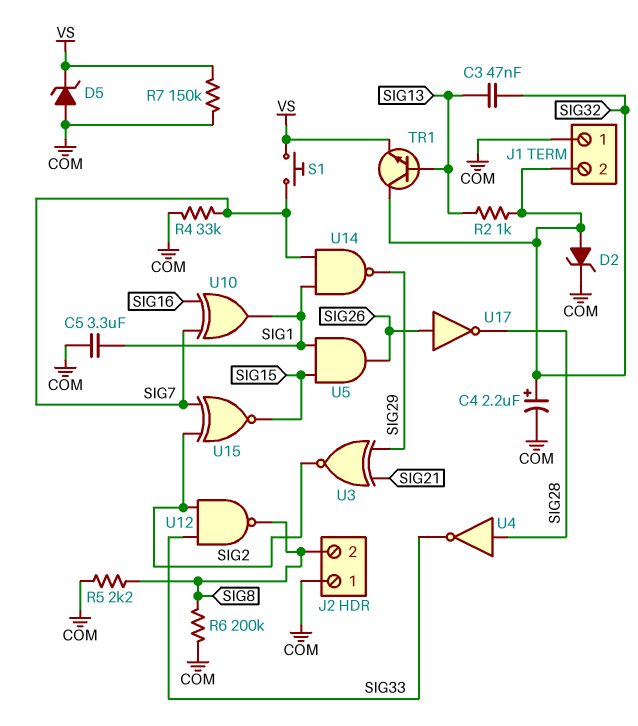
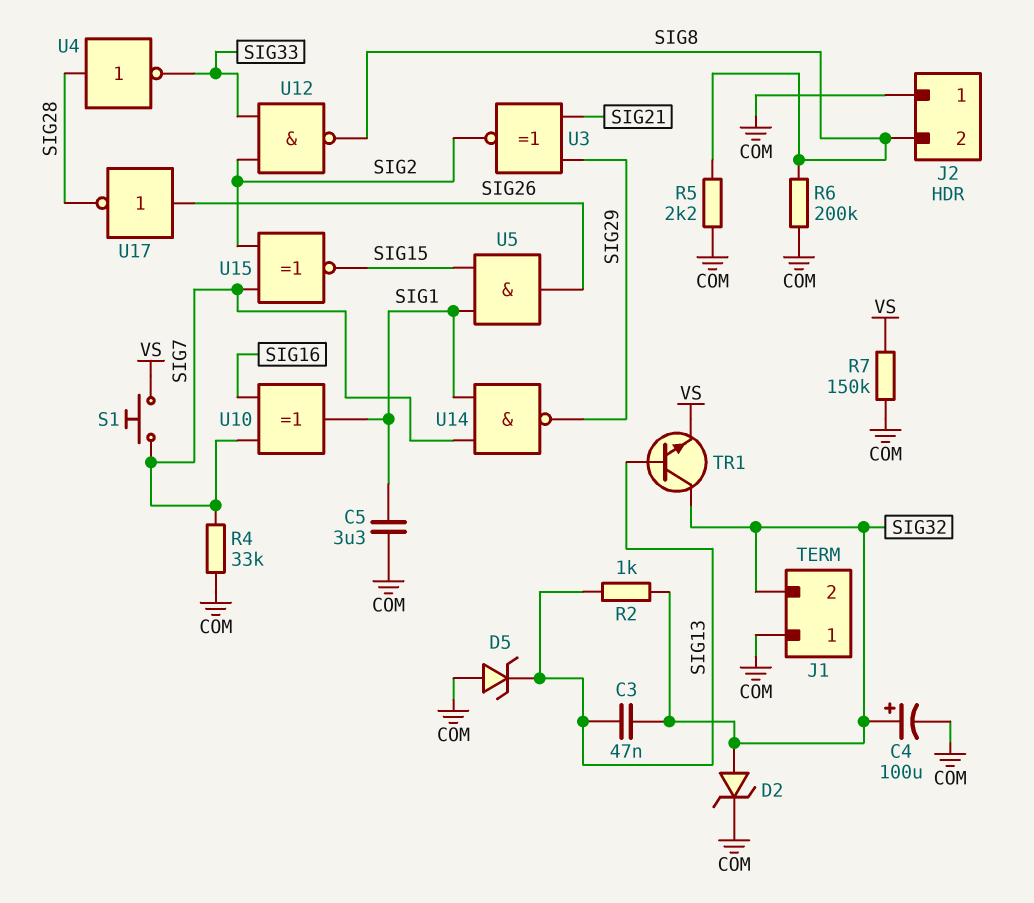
C4: 2.2uF (plus SIG32, minus COM) -> 100uF (plus SIG32, minus COM)
D5: zener (A COM, K VS) -> zener (A COM, K SIG13)

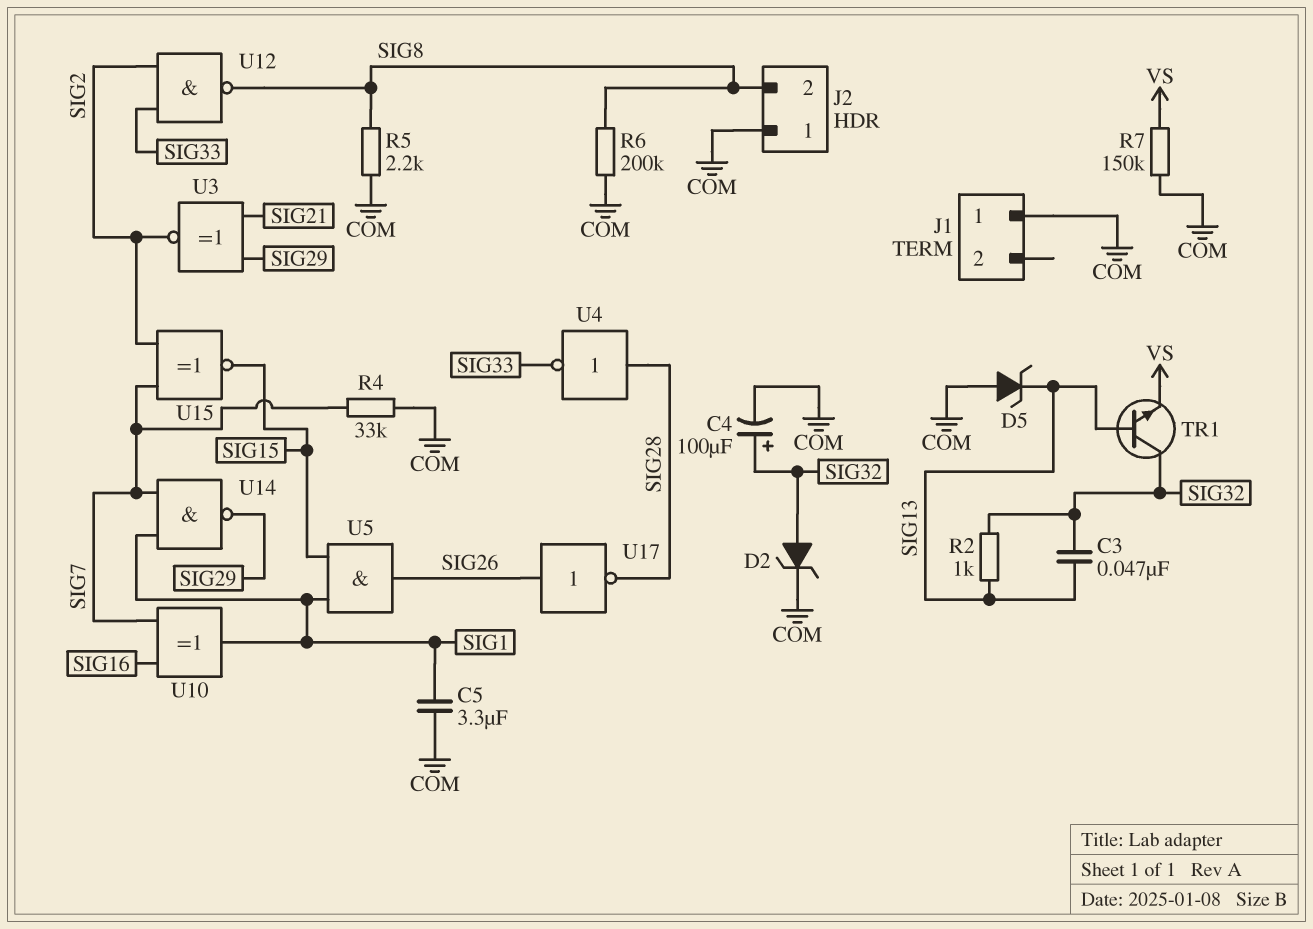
J1 pin 2: SIG32 -> none
S1: button (SIG7, VS) -> none

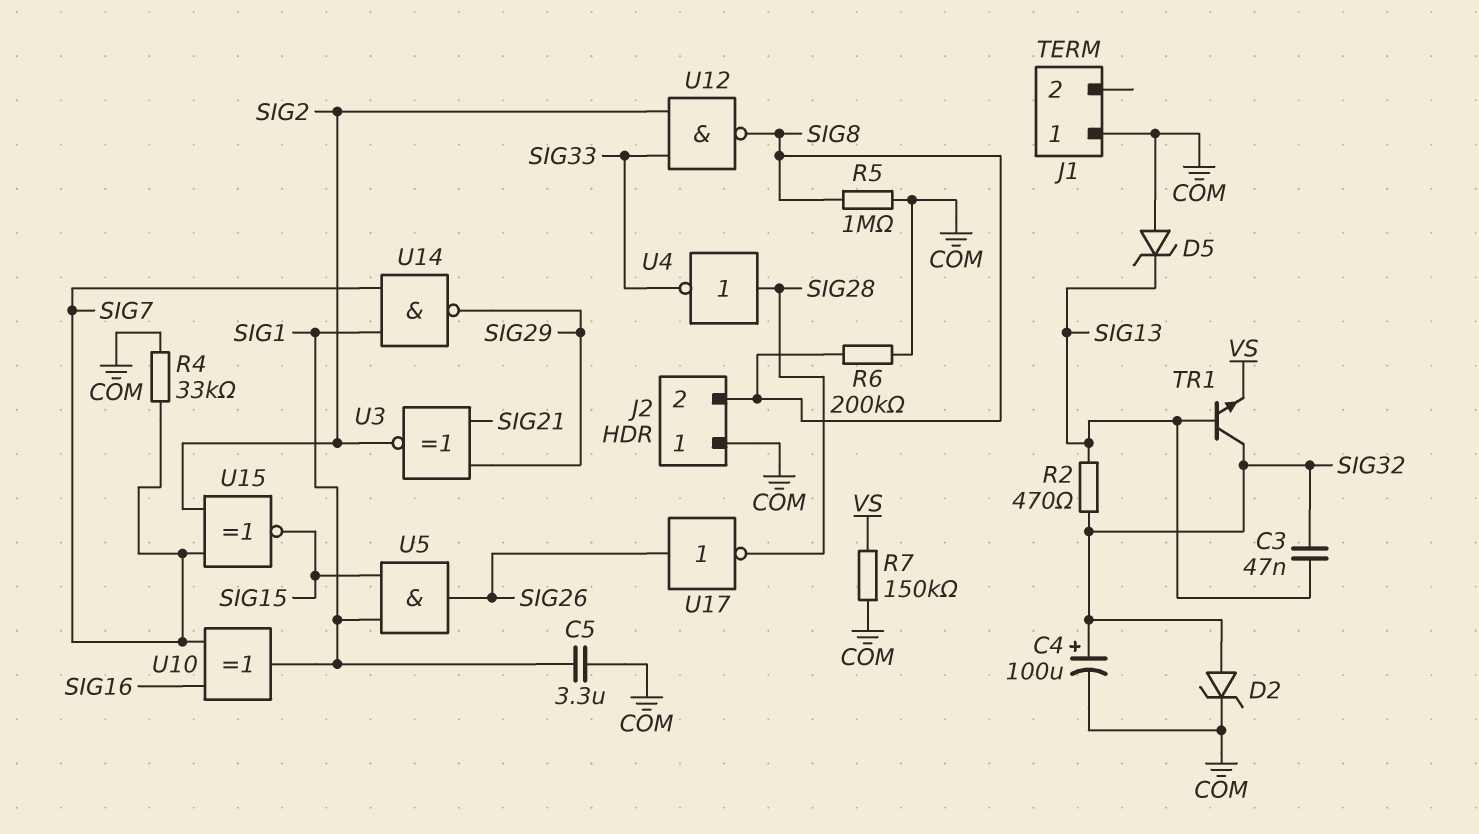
R2: 1k (SIG13, SIG32) -> 470 (SIG13, SIG32)
R5: 2.2k (COM, SIG8) -> 1M (COM, SIG8)

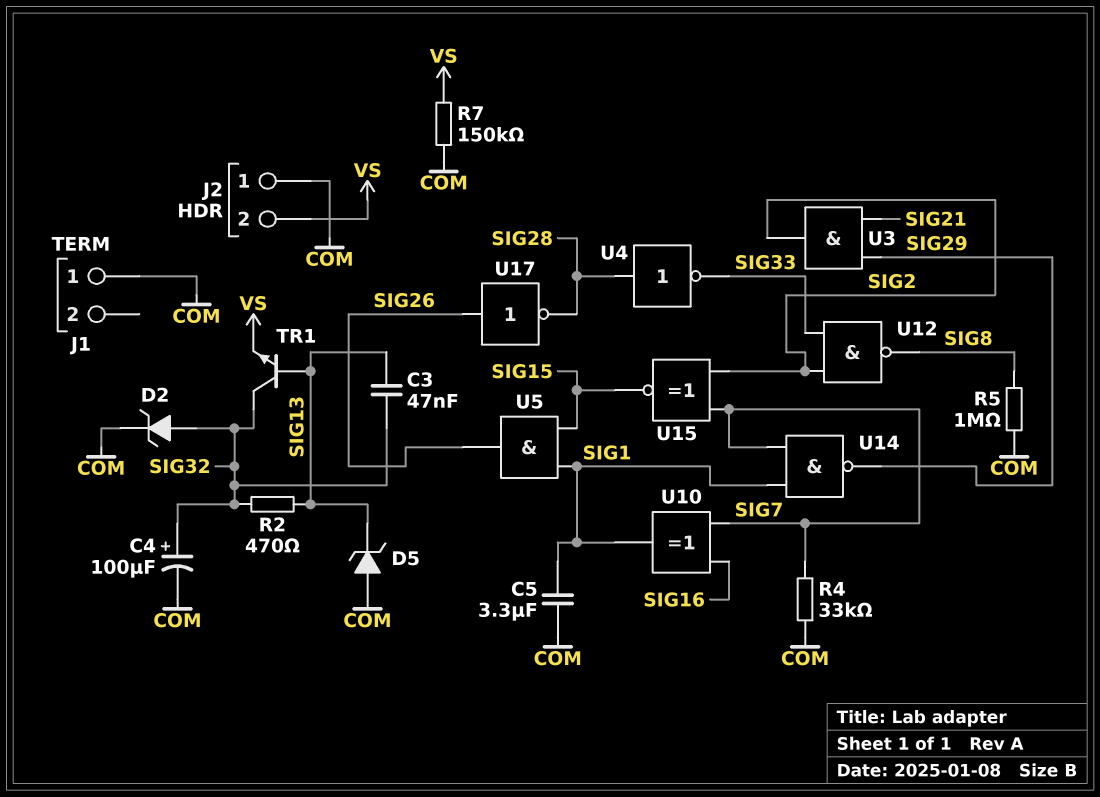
J2 pin 2: SIG8 -> VS
R6: 200k (COM, SIG8) -> none
U3: XNOR (in SIG21, in SIG29, out SIG2) -> AND (in SIG21, in SIG29, out SIG2)

